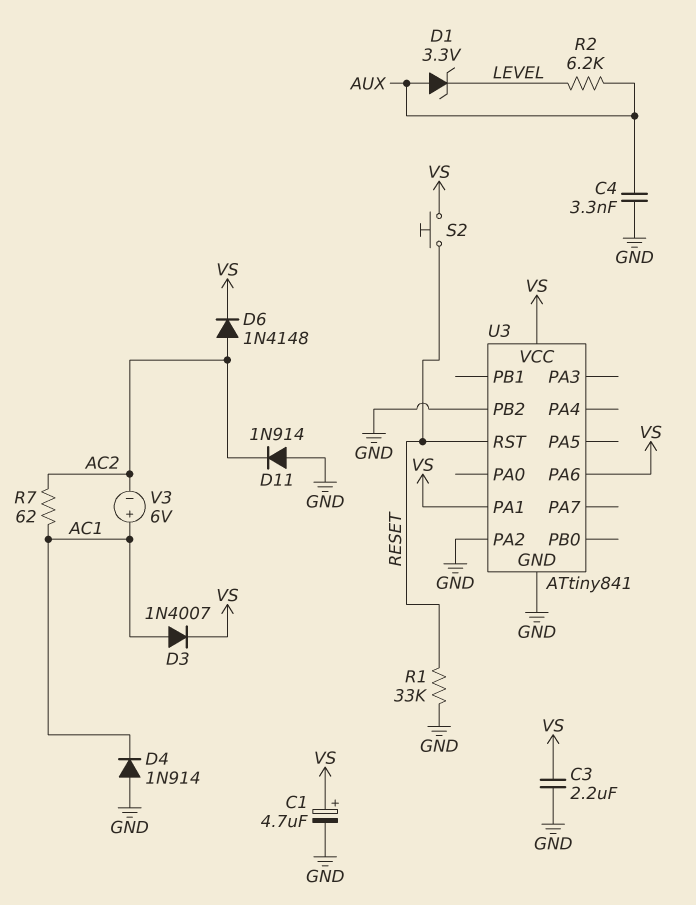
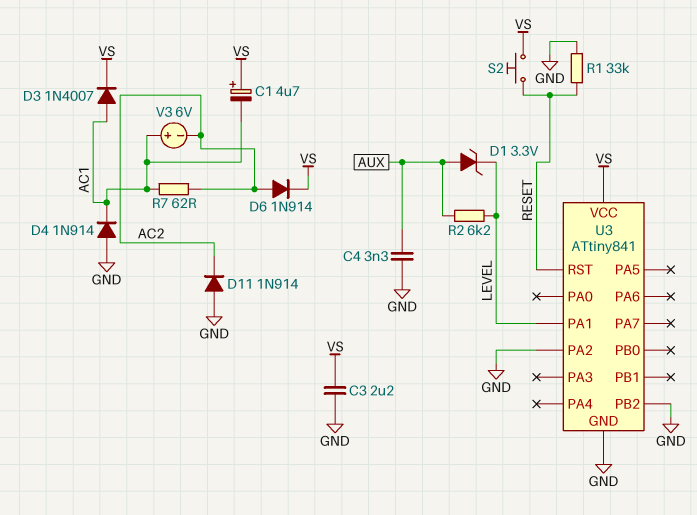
C1: 4.7uF (plus VS, minus GND) -> 4.7uF (plus VS, minus AC1)
D6: diode 1N4148 (A AC2, K VS) -> diode 1N914 (A AC2, K VS)
U3 pin PA1: VS -> LEVEL
U3 pin PA6: VS -> none

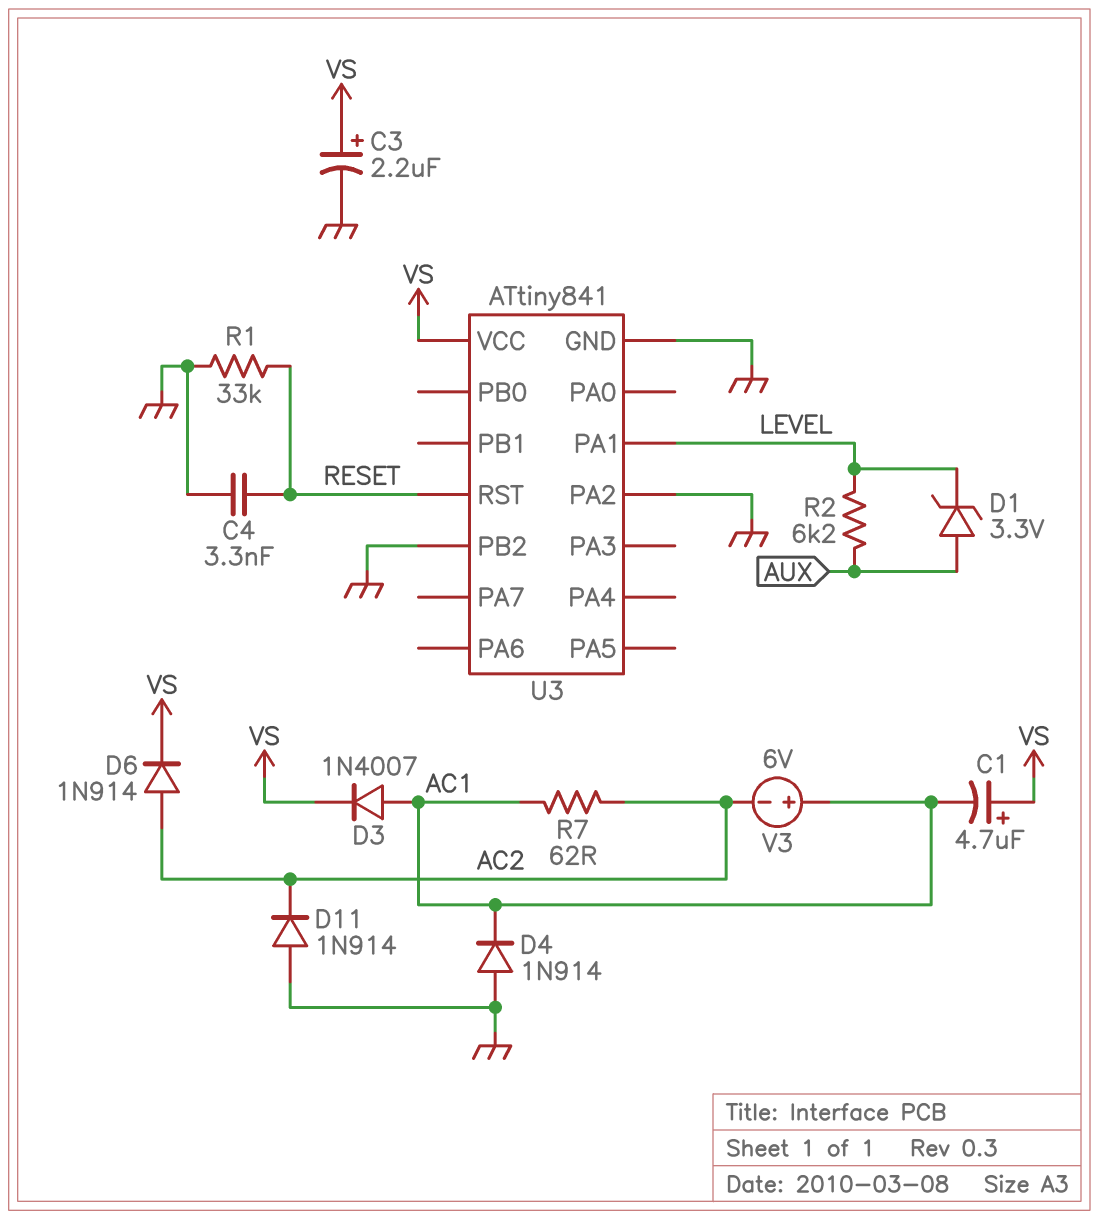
C3: 2.2uF (GND, VS) -> 2.2uF (plus VS, minus GND)
C4: 3.3nF (AUX, GND) -> 3.3nF (GND, RESET)
S2: button (RESET, VS) -> none

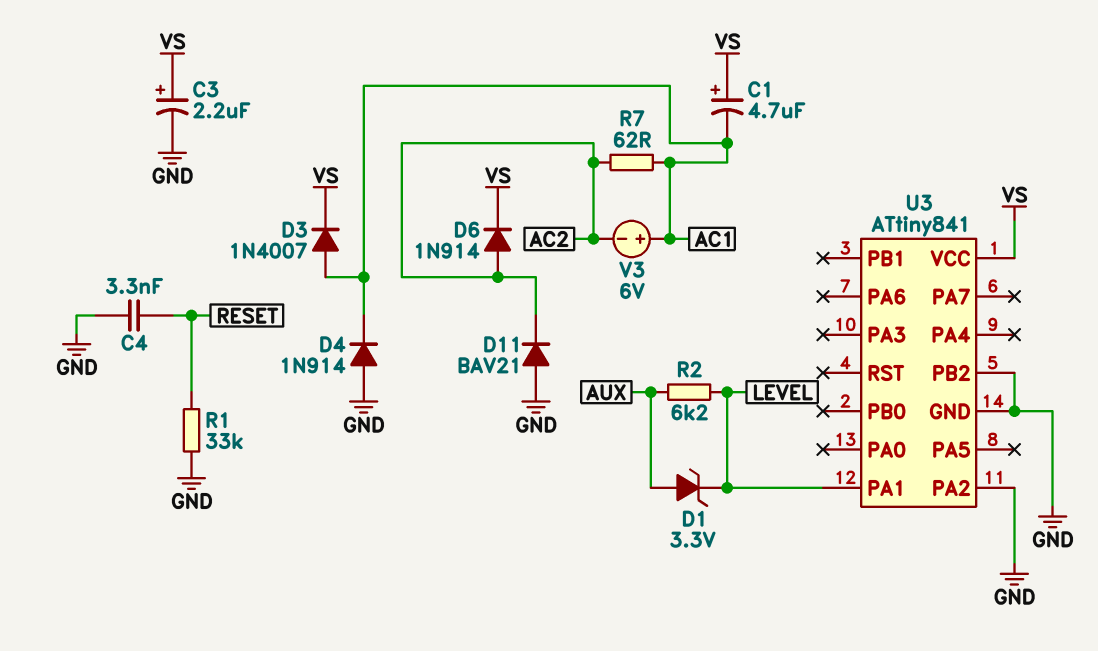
D11: diode 1N914 (A GND, K AC2) -> diode BAV21 (A GND, K AC2)
U3 pin RST: RESET -> none

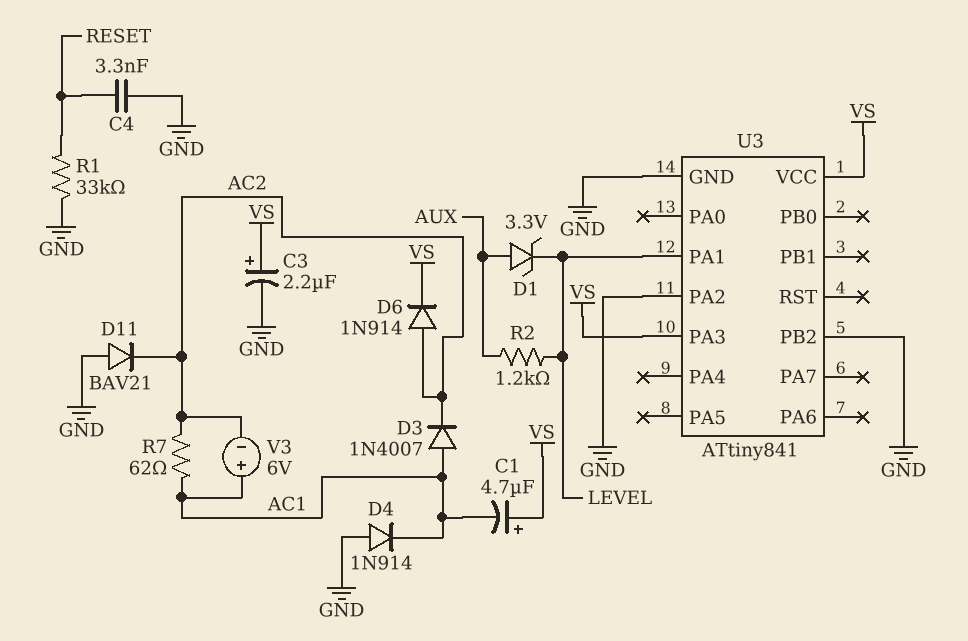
D3: diode 1N4007 (A AC1, K VS) -> diode 1N4007 (A AC1, K AC2)
R2: 6.2k (AUX, LEVEL) -> 1.2k (AUX, LEVEL)
U3 pin PA3: none -> VS

